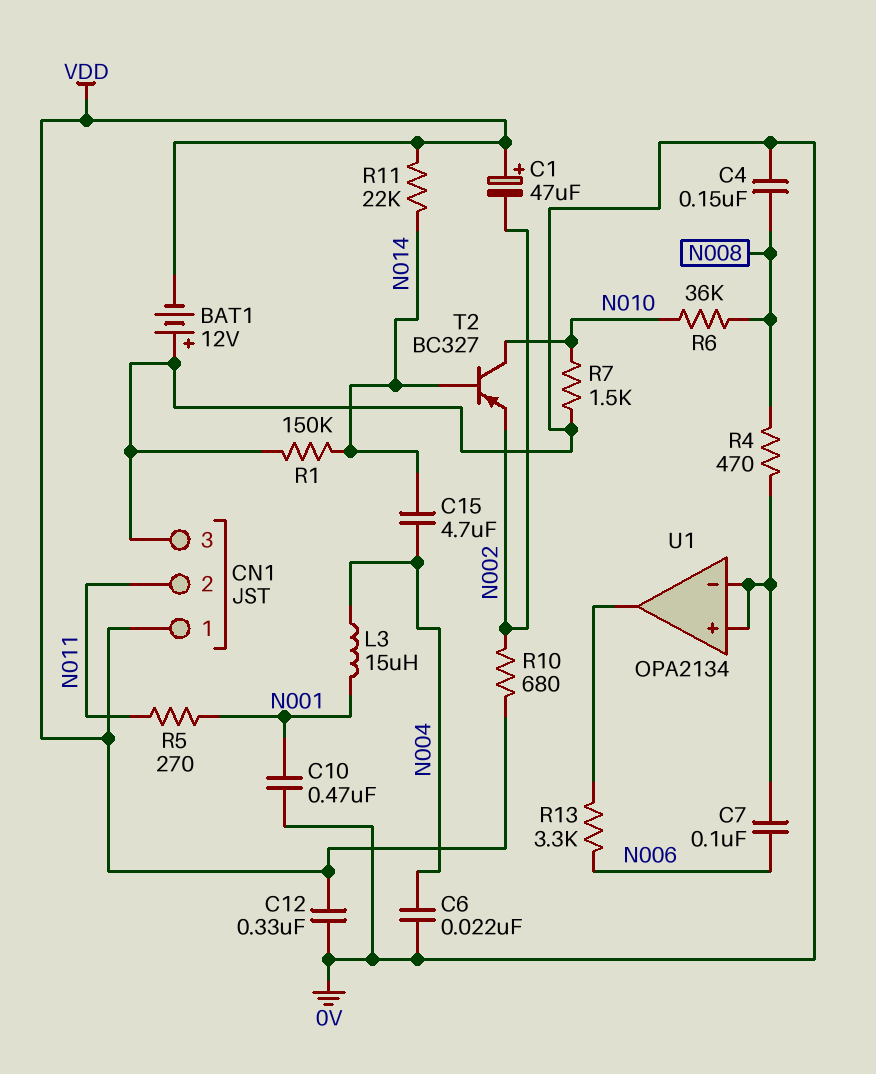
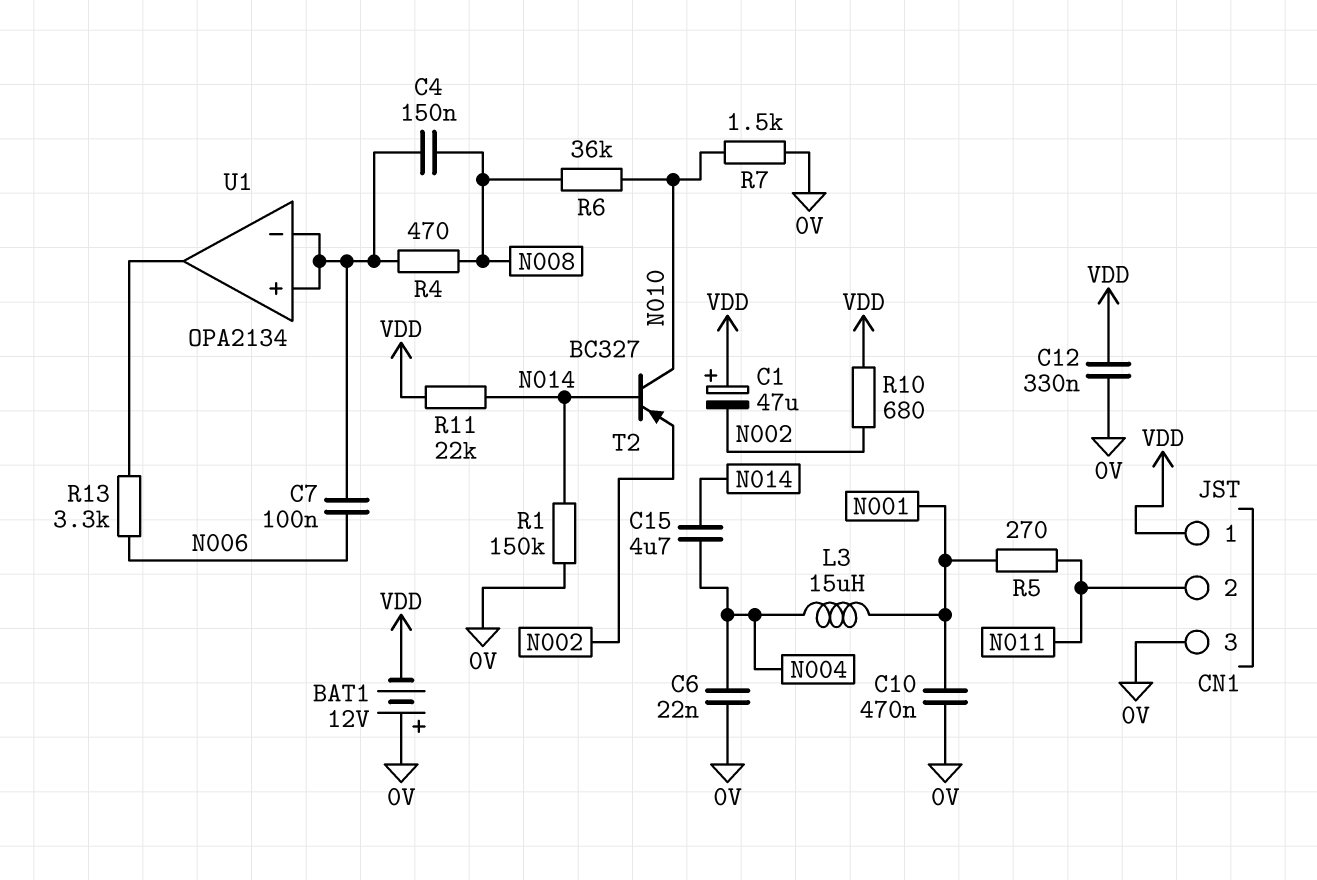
C4: 150nF (0V, N008) -> 150nF (N008, U1/in+)

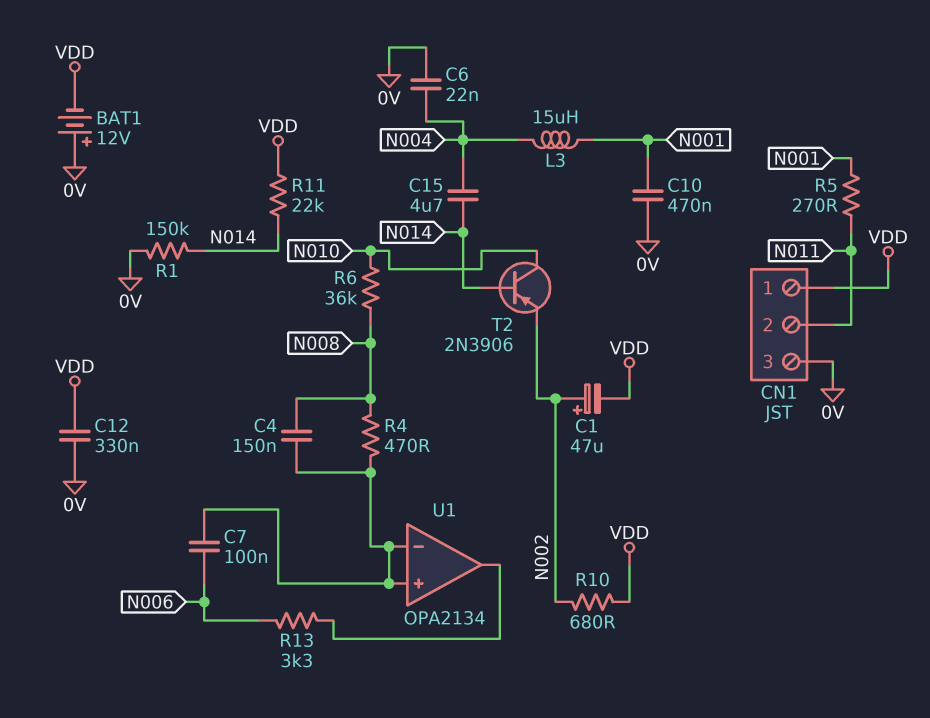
C1: 47uF (plus VDD, minus N002) -> 47uF (plus N002, minus VDD)
R7: 1.5k (0V, N010) -> none
T2: PNP BC327 (B N014, C N010, E N002) -> PNP 2N3906 (B N014, C N010, E N002)

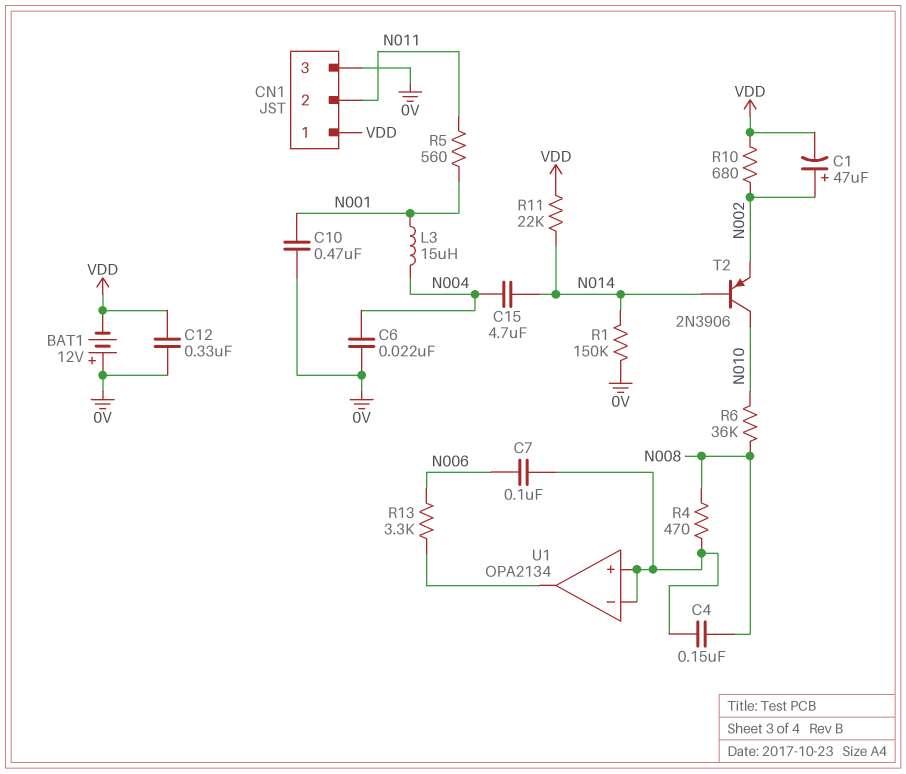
R5: 270 (N001, N011) -> 560 (N001, N011)

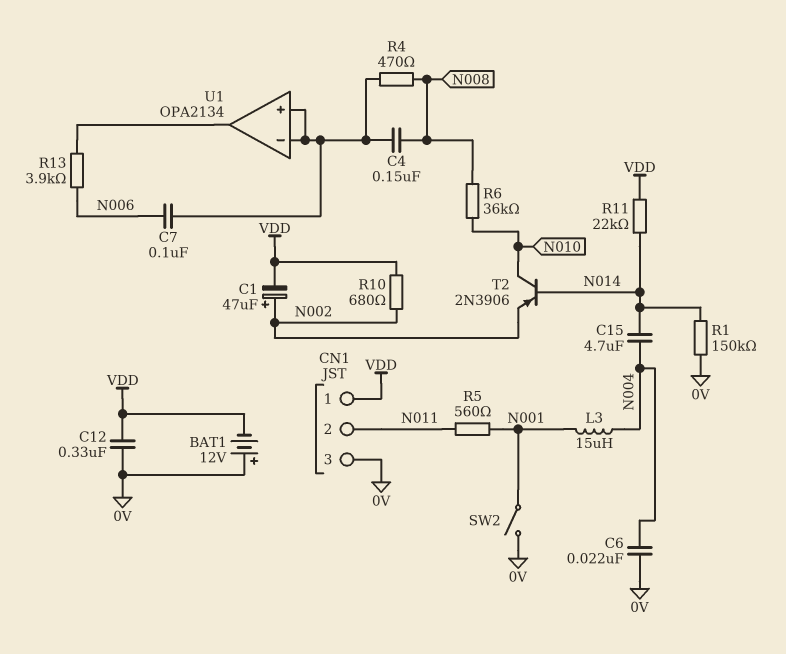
C10: 470nF (0V, N001) -> none
R13: 3.3k (N006, U1/out) -> 3.9k (N006, U1/out)
SW2: none -> switch (0V, N001)

